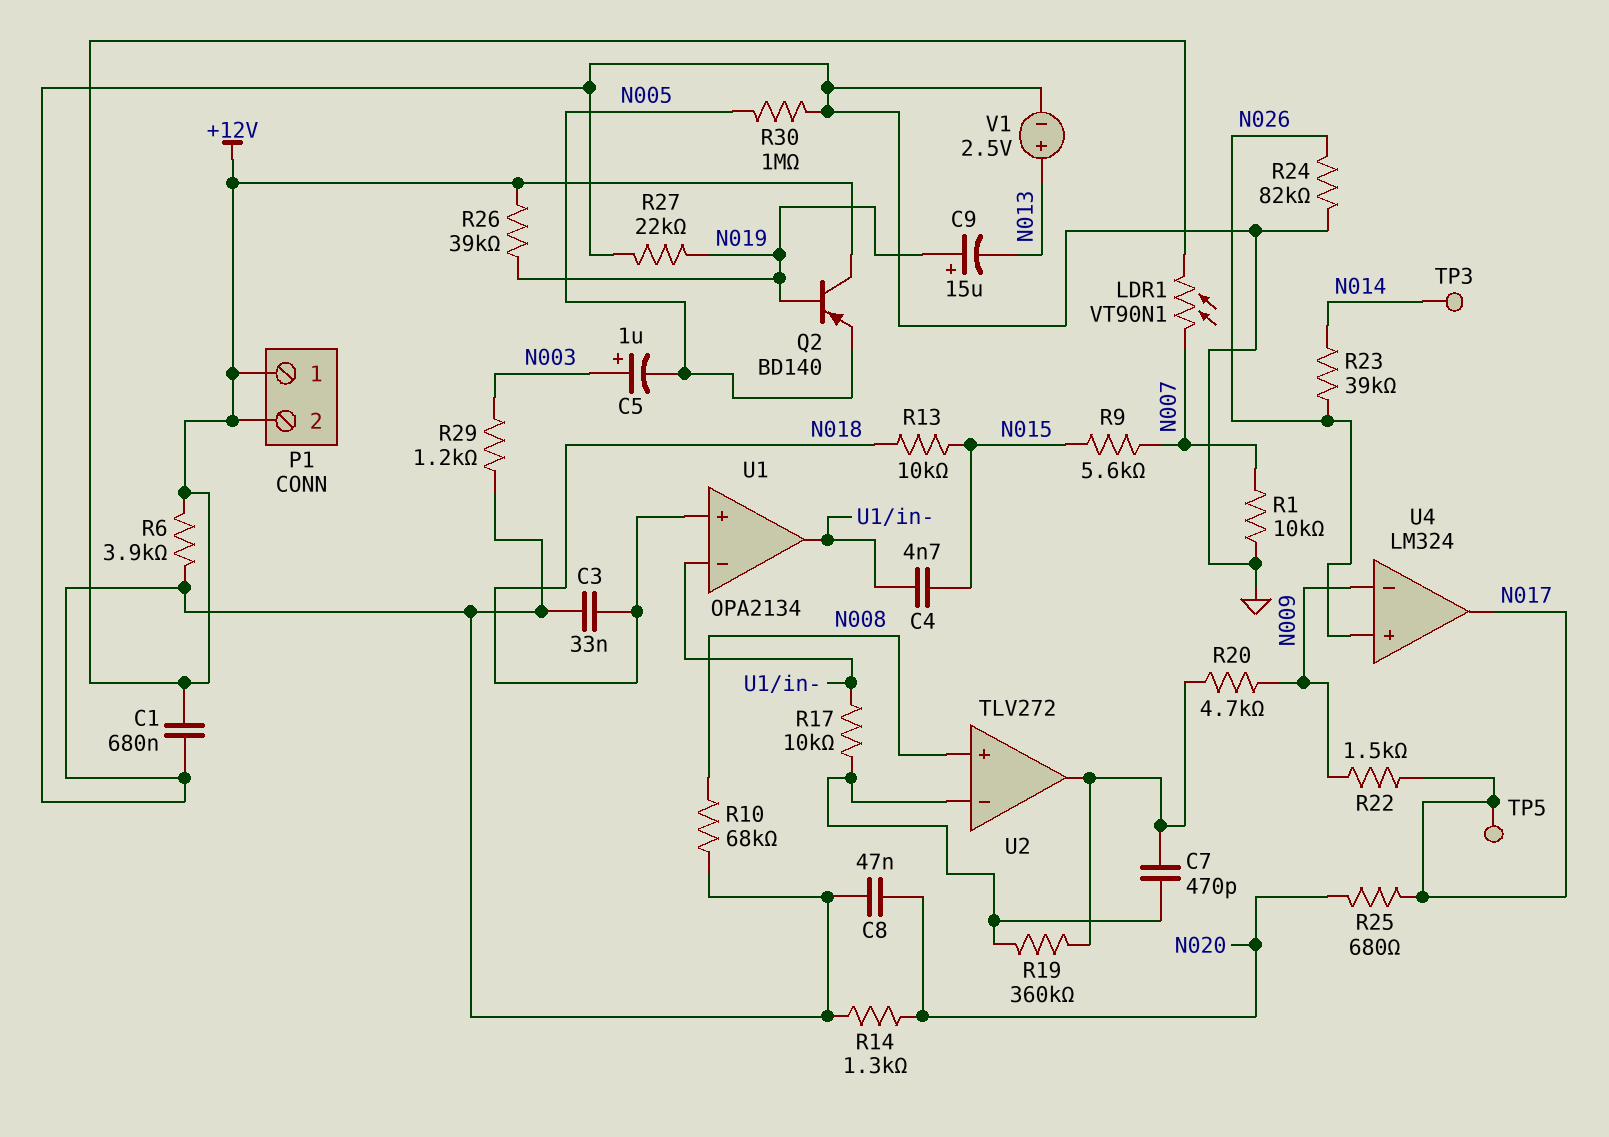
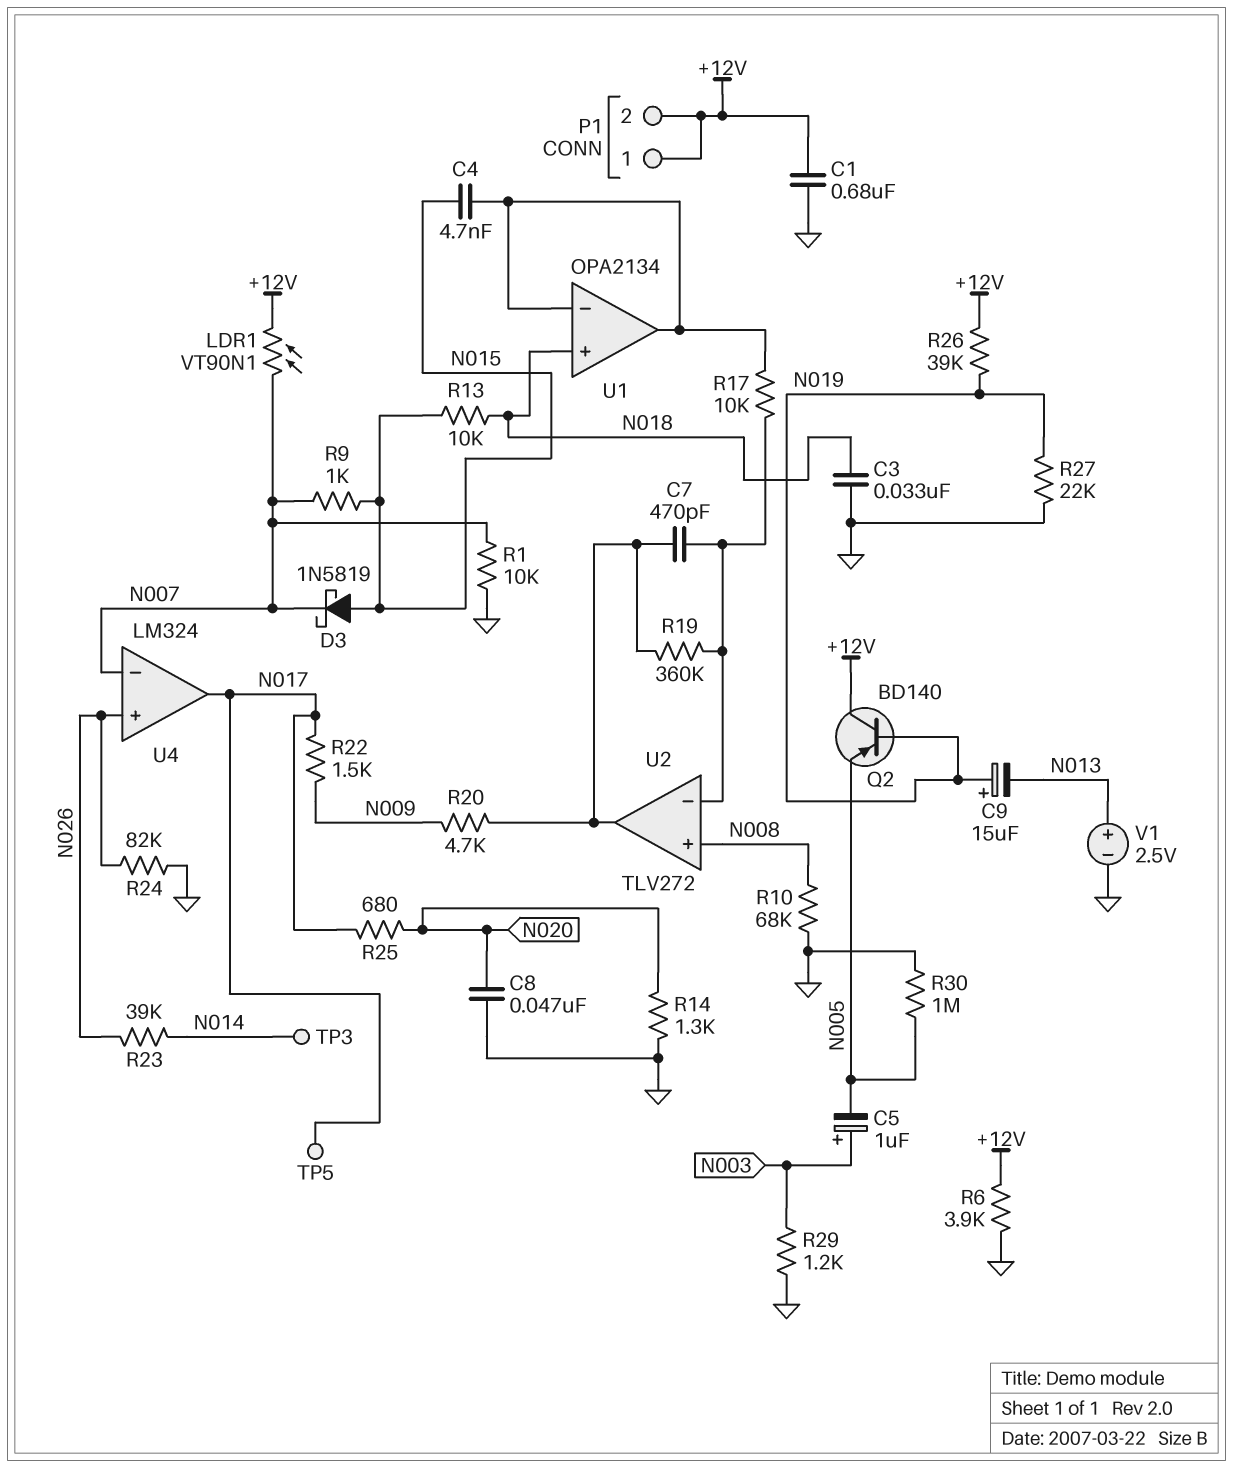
D3: none -> schottky 1N5819 (A N015, K N007)
R9: 5.6k (N007, N015) -> 1k (N007, N015)
U4 pin in-: N009 -> N007

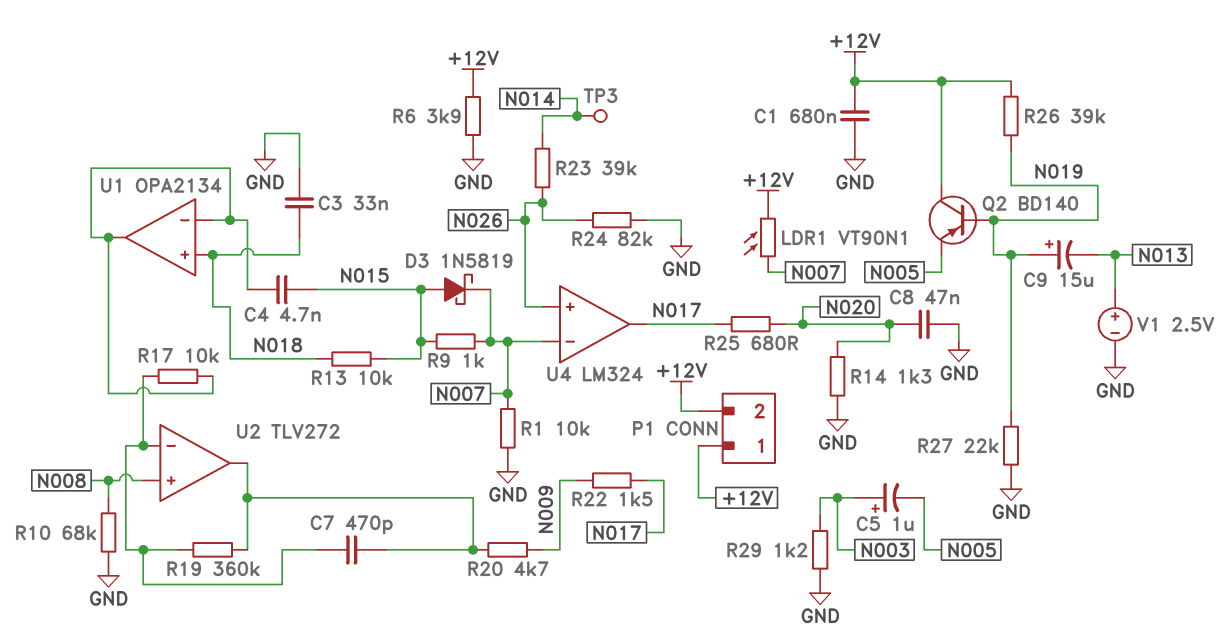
R30: 1M (GND, N005) -> none
TP5: test point (N017) -> none

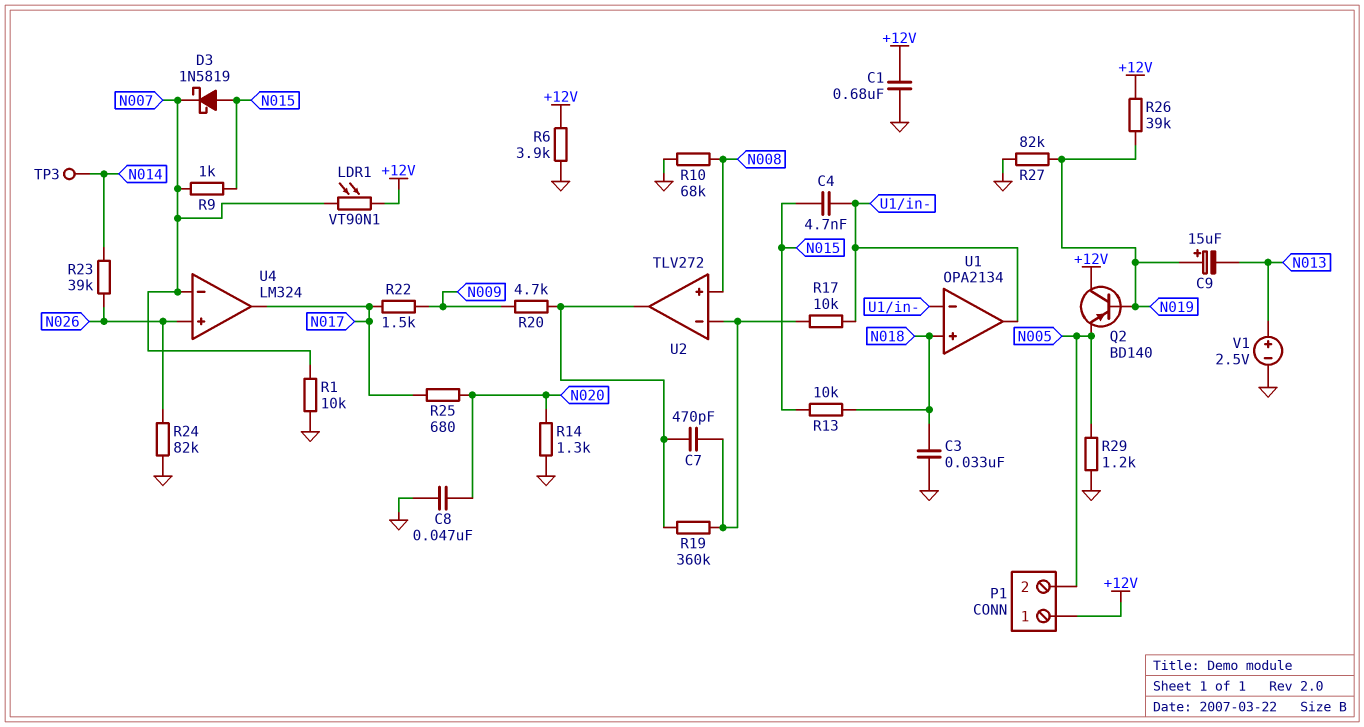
C5: 1uF (plus N003, minus N005) -> none
P1 pin 2: +12V -> N005
R27: 22k (GND, N019) -> 82k (GND, N019)
R29: 1.2k (GND, N003) -> 1.2k (GND, N005)

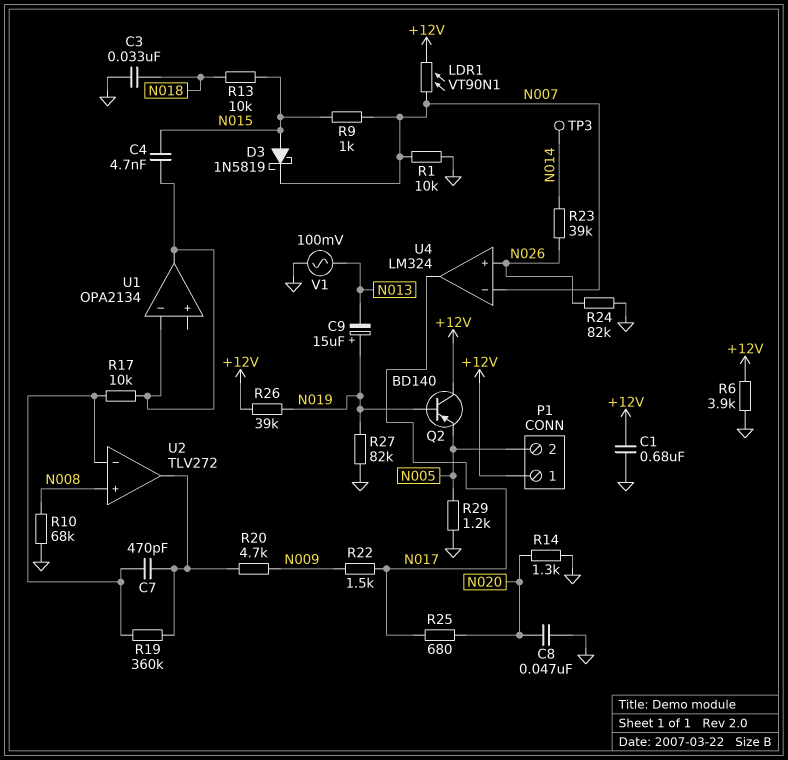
U1 pin in+: N018 -> none
V1: 2.5V (plus N013, minus GND) -> AC 100mV (GND, N013)

